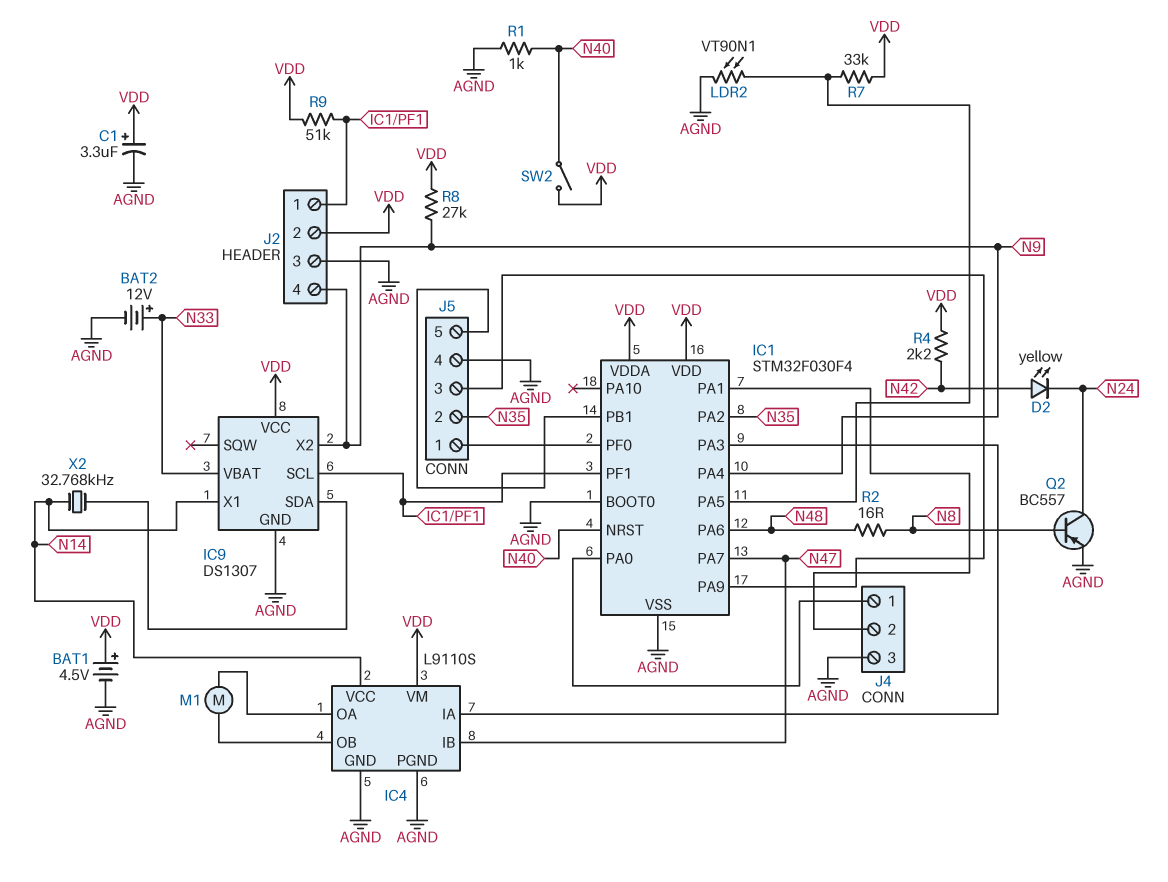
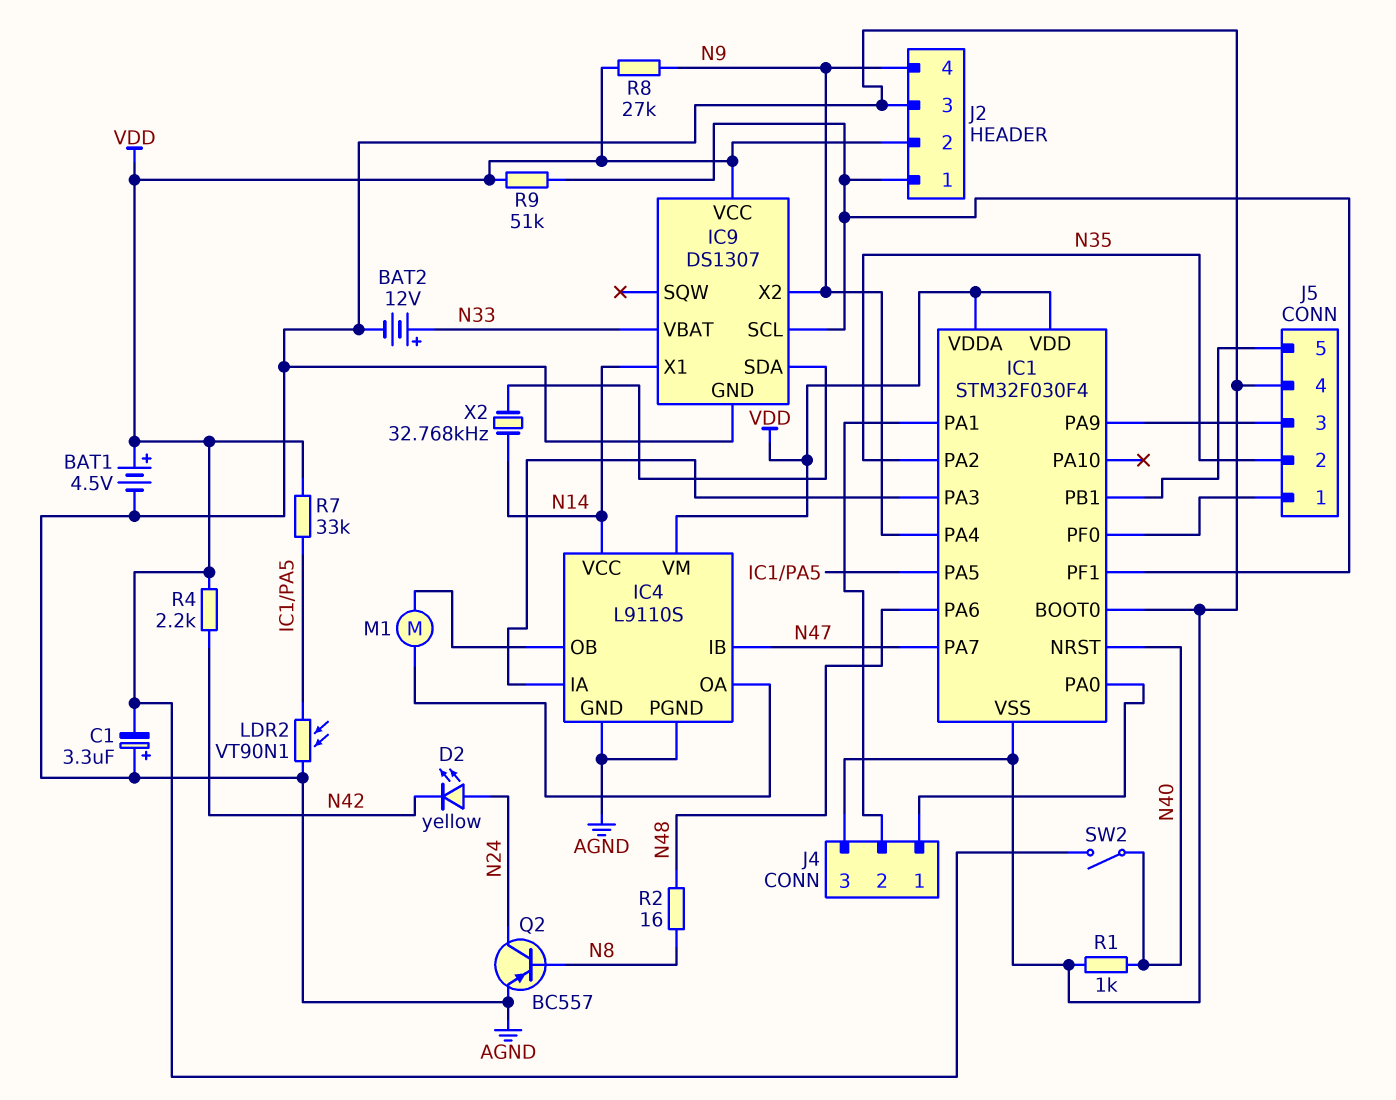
C1: 3.3uF (plus VDD, minus AGND) -> 3.3uF (plus AGND, minus VDD)
D2: LED yellow (A N42, K N24) -> LED yellow (A N24, K N42)

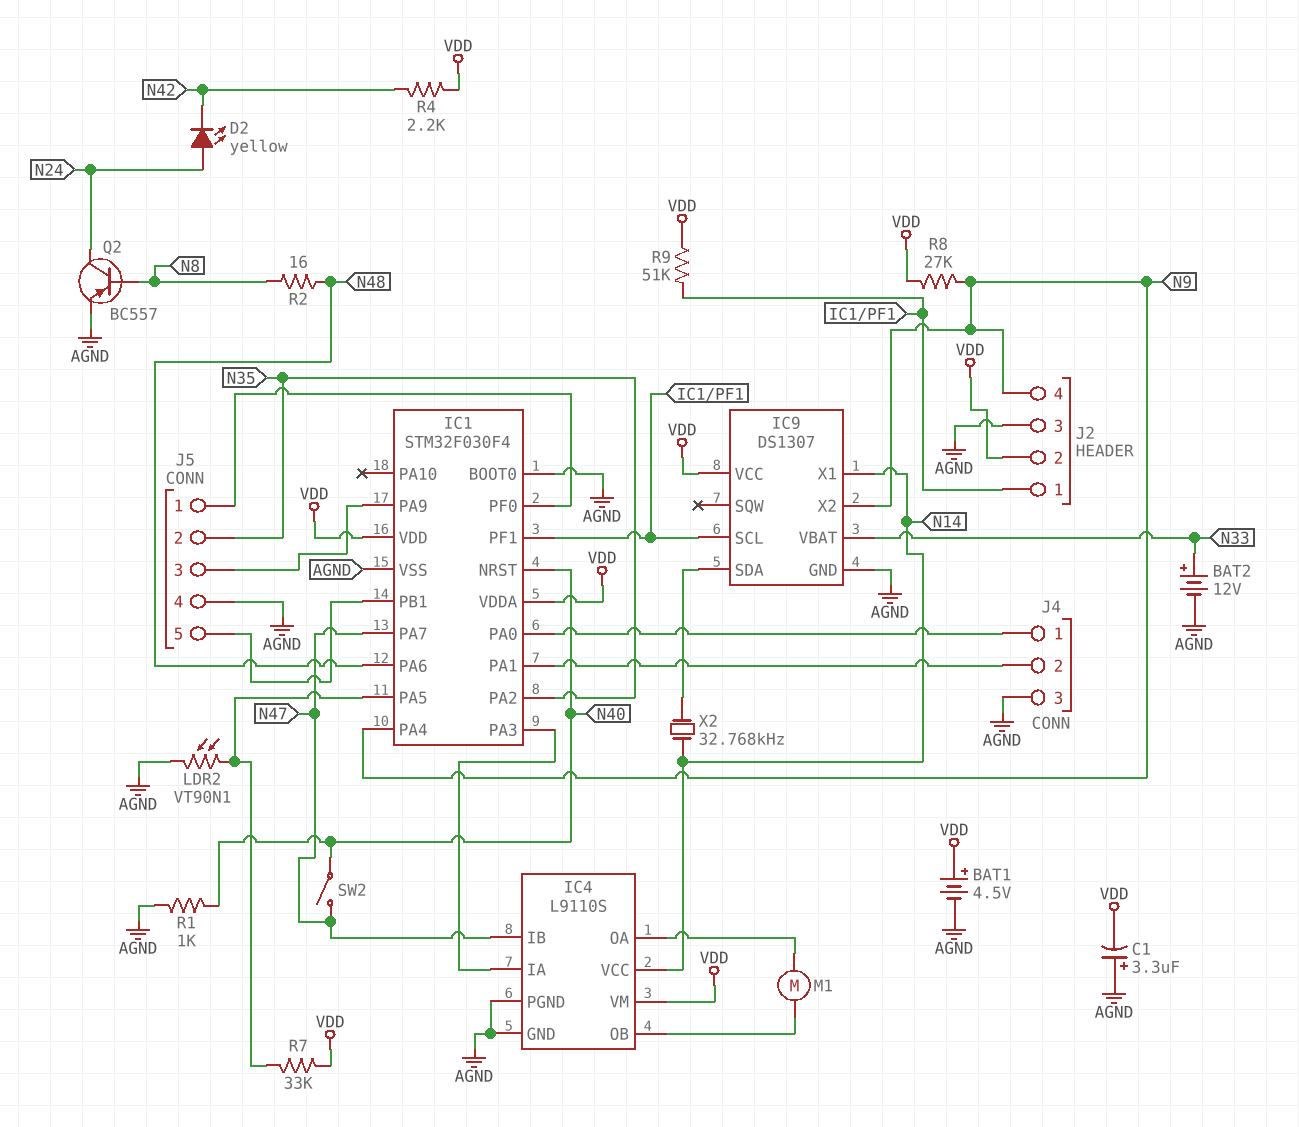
SW2: switch (N40, VDD) -> switch (N40, N47)

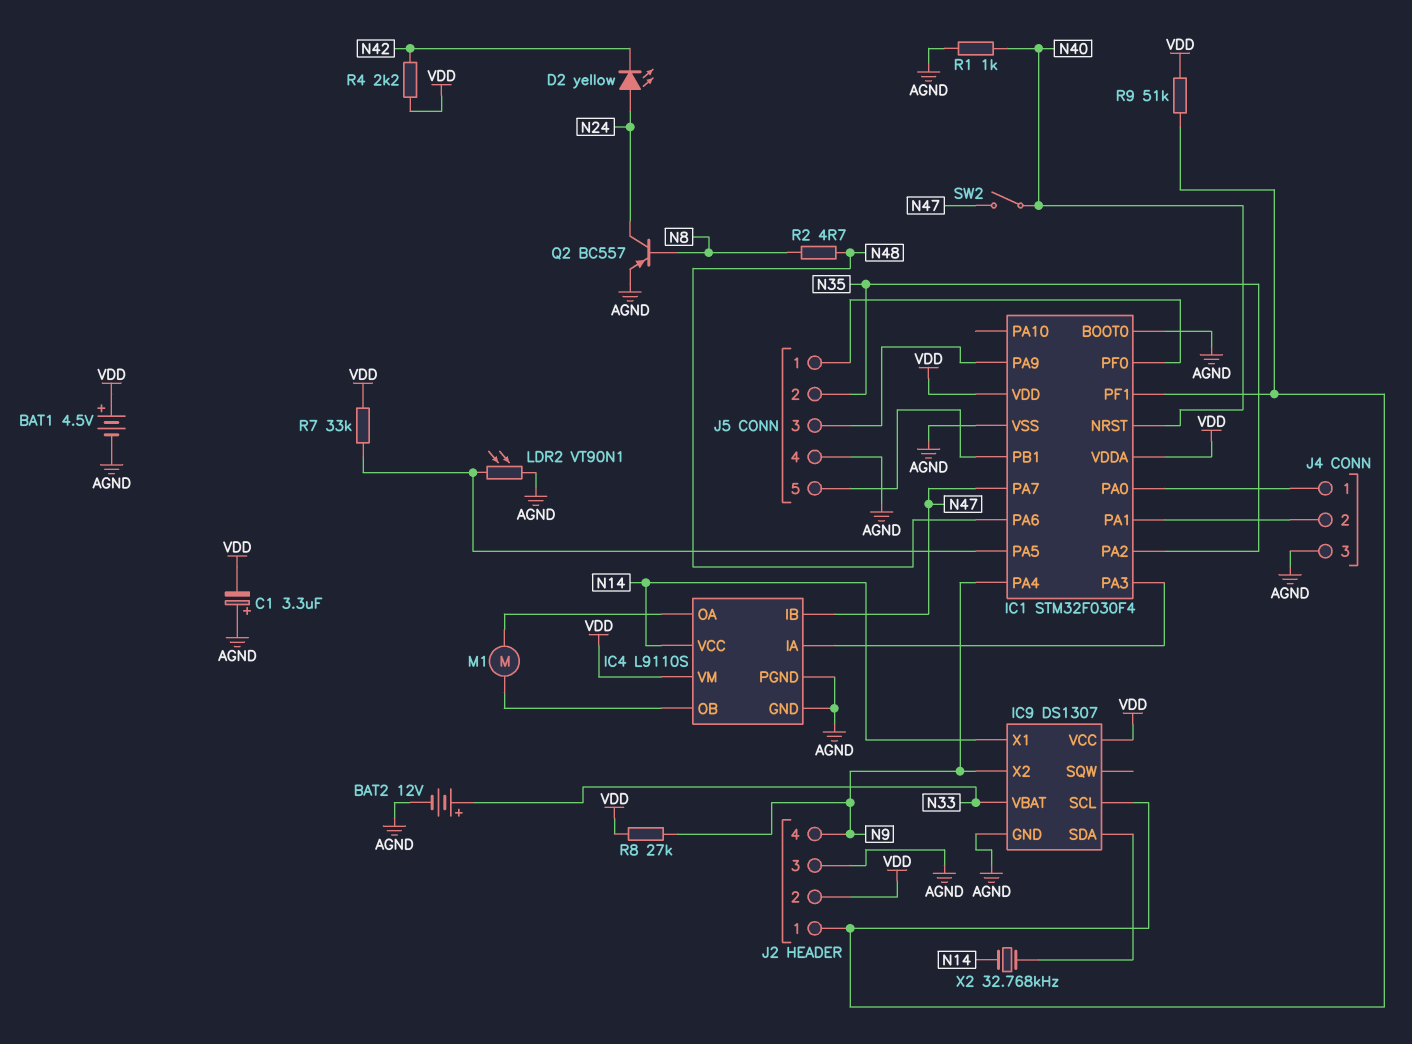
R2: 16 (N8, N48) -> 4.7 (N8, N48)

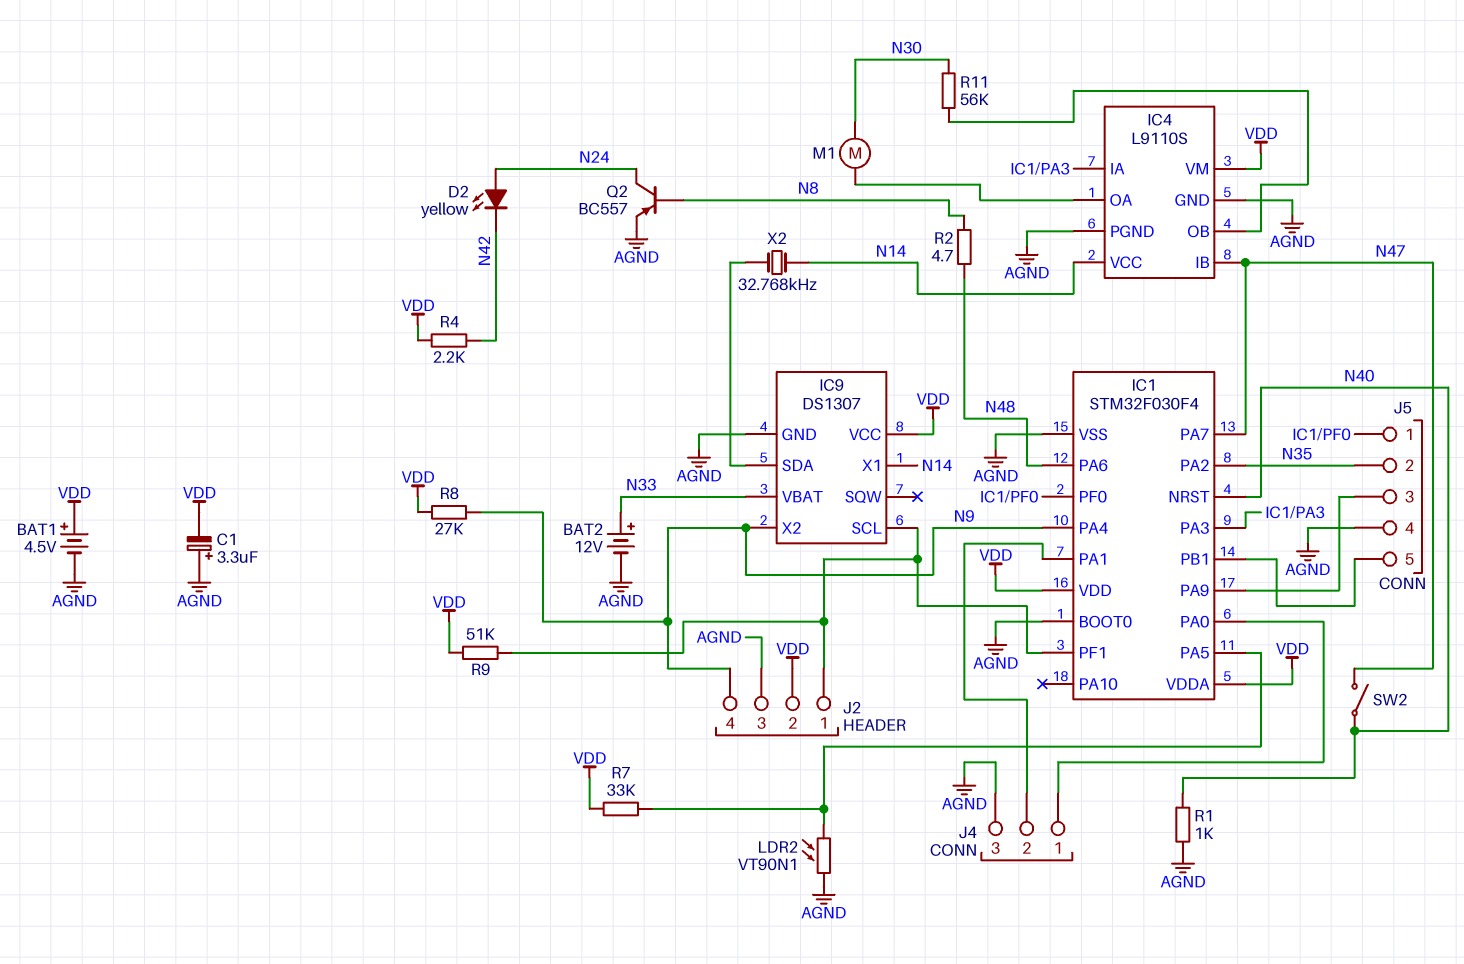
M1: motor (IC4/OA, IC4/OB) -> motor (IC4/OA, N30)
R11: none -> 56k (IC4/OB, N30)

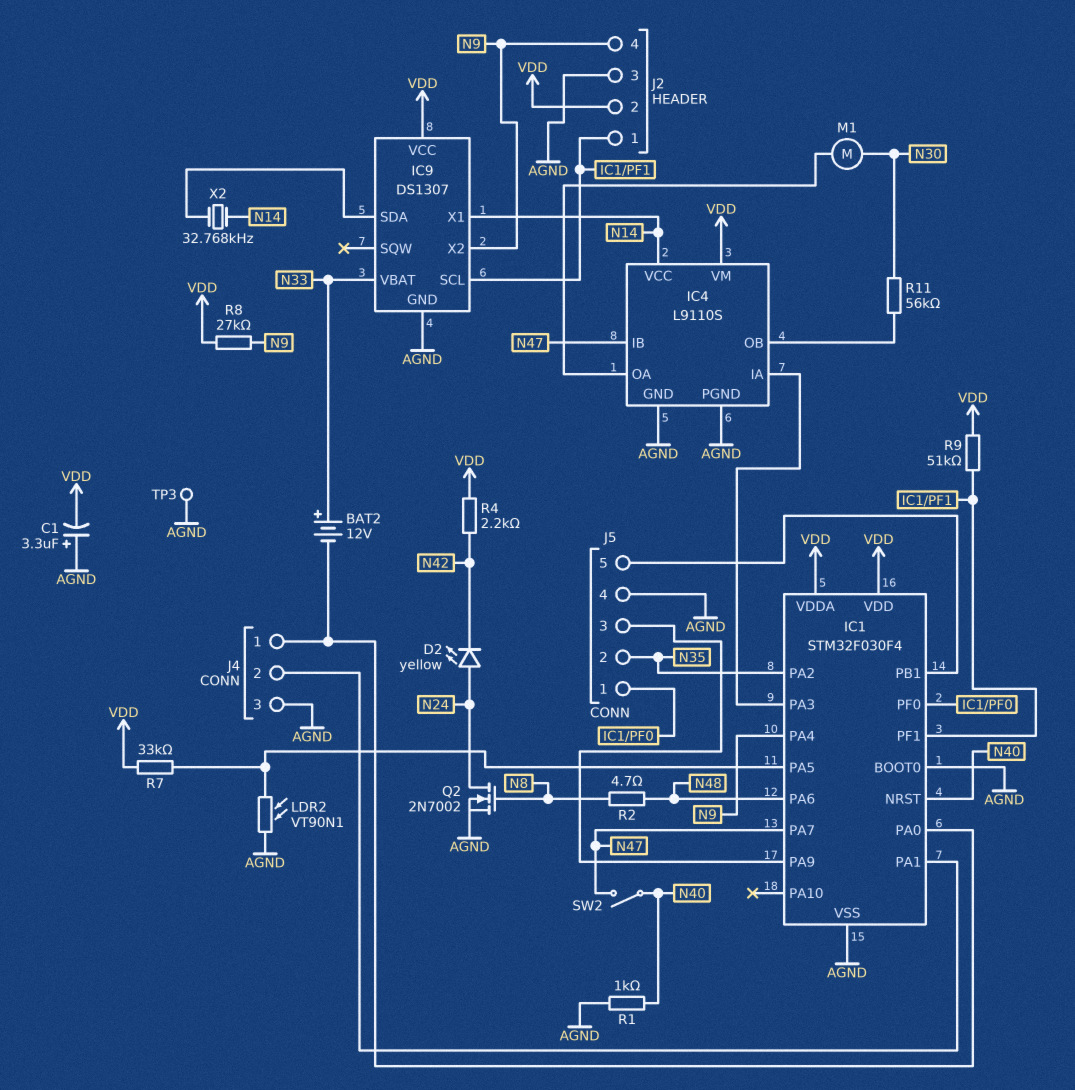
BAT1: 4.5V (plus VDD, minus AGND) -> none
BAT2: 12V (plus N33, minus AGND) -> 12V (plus N33, minus IC1/PA0)
Q2: PNP BC557 (B N8, C N24, E AGND) -> NMOS 2N7002 (G N8, D N24, S AGND)
TP3: none -> test point (AGND)

